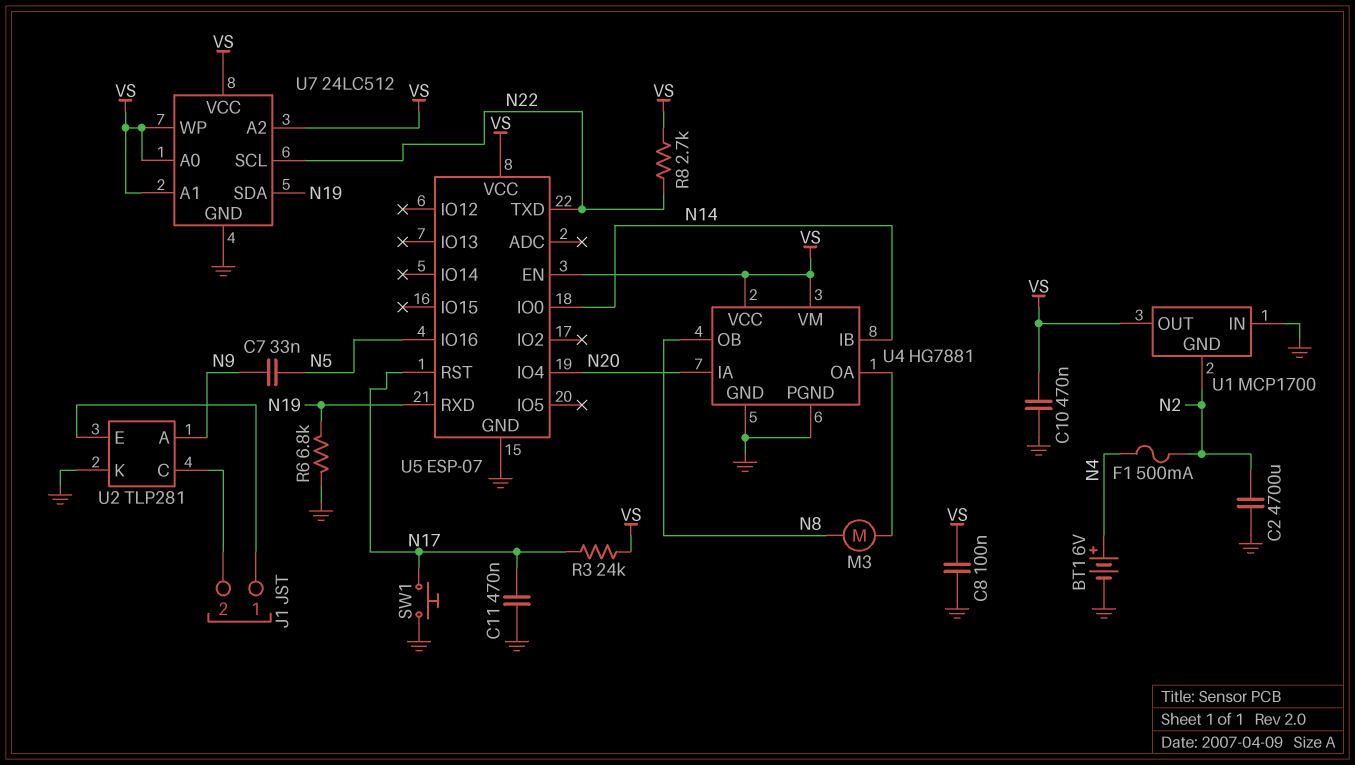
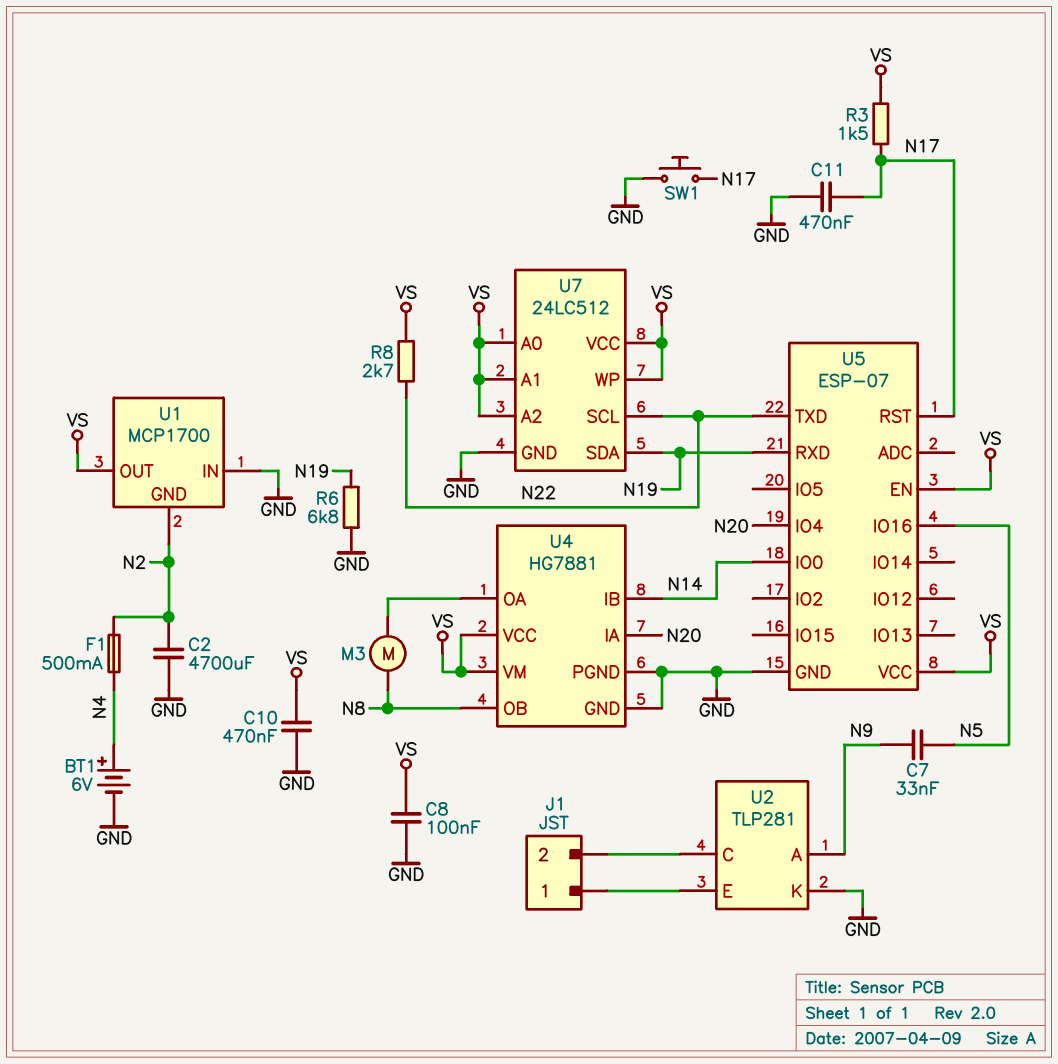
R3: 24k (N17, VS) -> 1.5k (N17, VS)

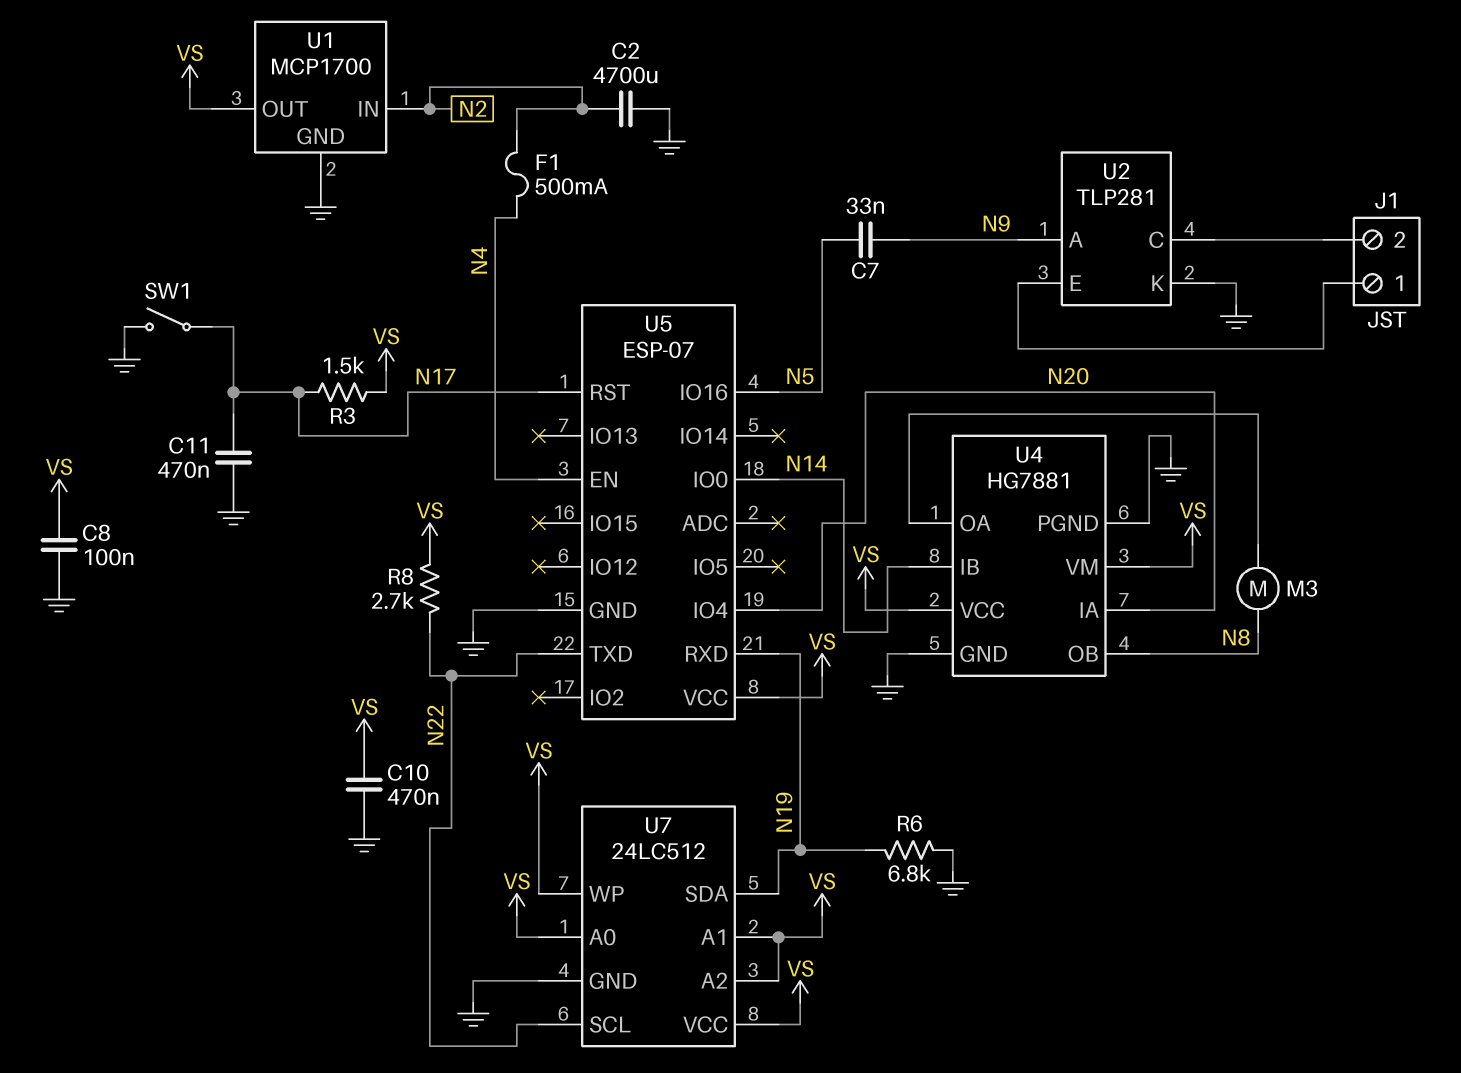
BT1: 6V (plus N4, minus GND) -> none
SW1: button (GND, N17) -> switch (GND, N17)
U1 pin GND: N2 -> GND
U1 pin IN: GND -> N2
U5 pin EN: VS -> N4

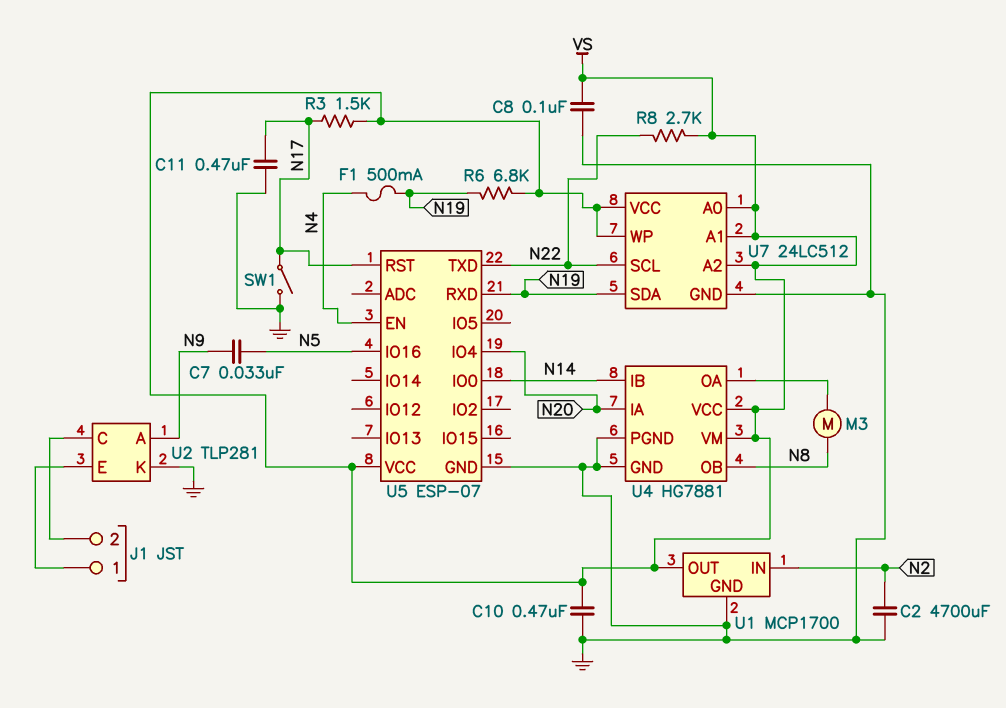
F1: 500mA (N2, N4) -> 500mA (N4, N19)
R6: 6.8k (GND, N19) -> 6.8k (N19, VS)

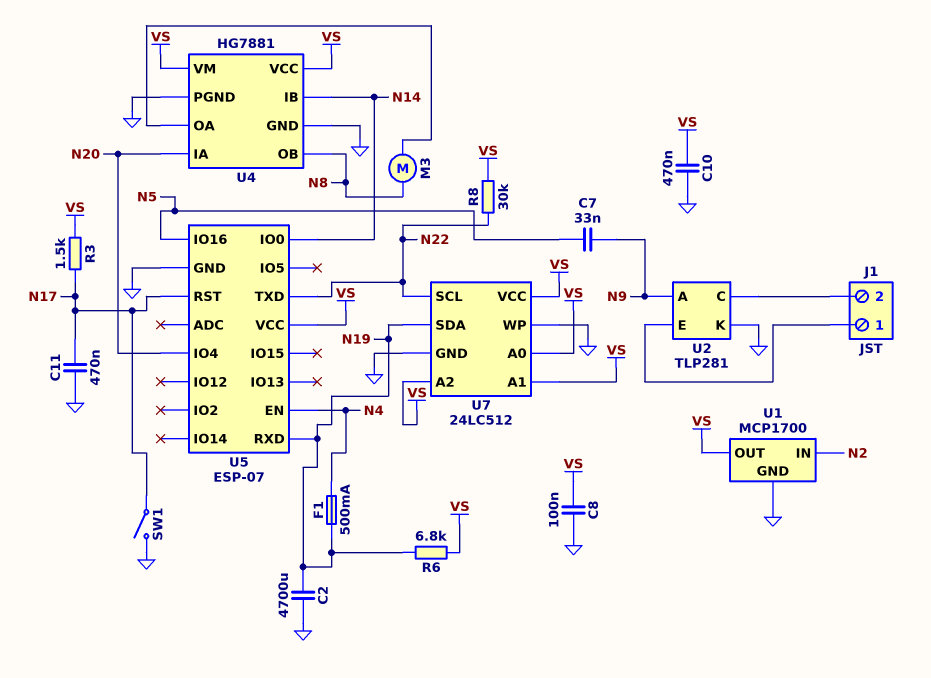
C2: 4700uF (GND, N2) -> 4700uF (GND, N19)
R8: 2.7k (N22, VS) -> 30k (N22, VS)
U7 pin WP: VS -> GND

